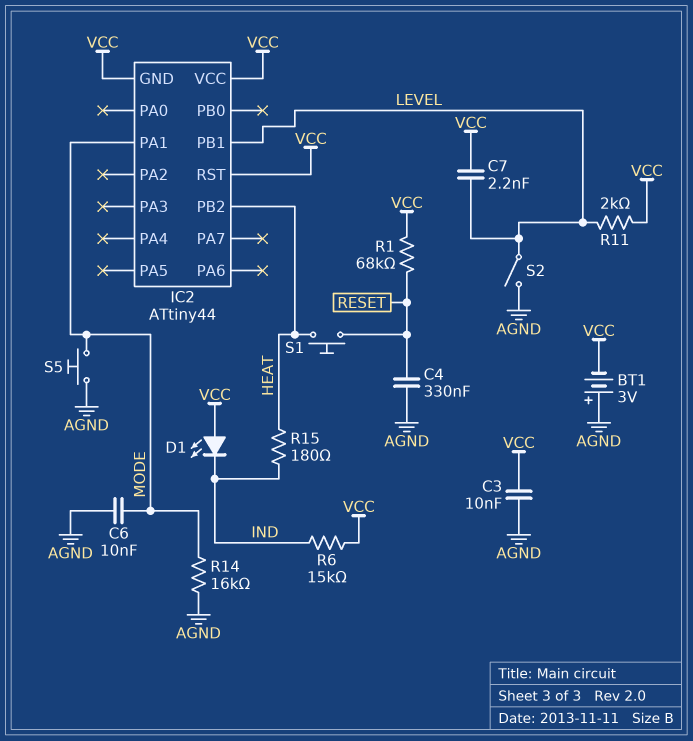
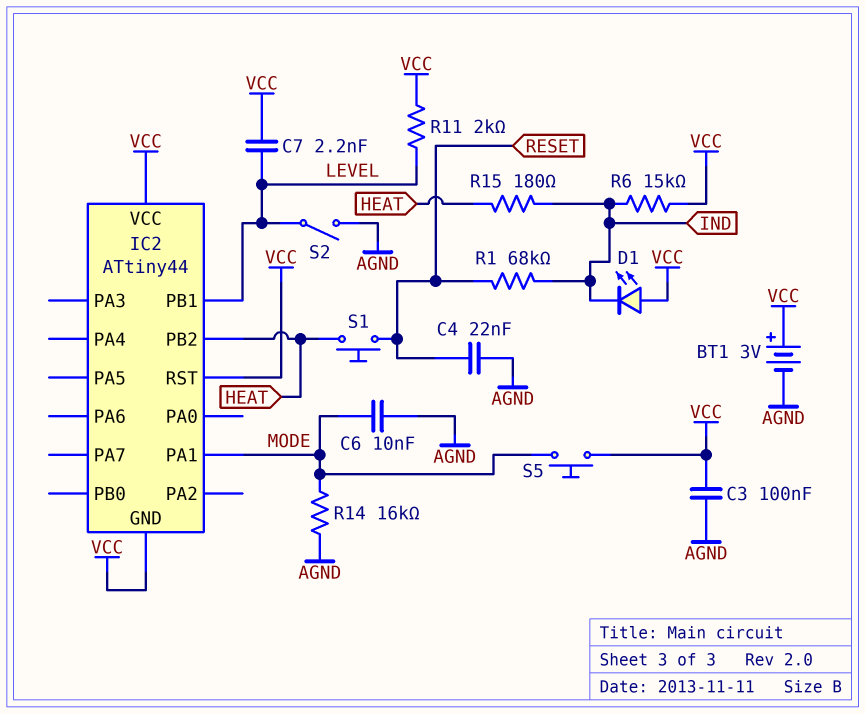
BT1: 3V (plus AGND, minus VCC) -> 3V (plus VCC, minus AGND)
C3: 10nF (AGND, VCC) -> 100nF (AGND, VCC)
C4: 330nF (AGND, RESET) -> 22nF (AGND, RESET)
R1: 68k (RESET, VCC) -> 68k (IND, RESET)
S5: button (AGND, MODE) -> button (MODE, VCC)

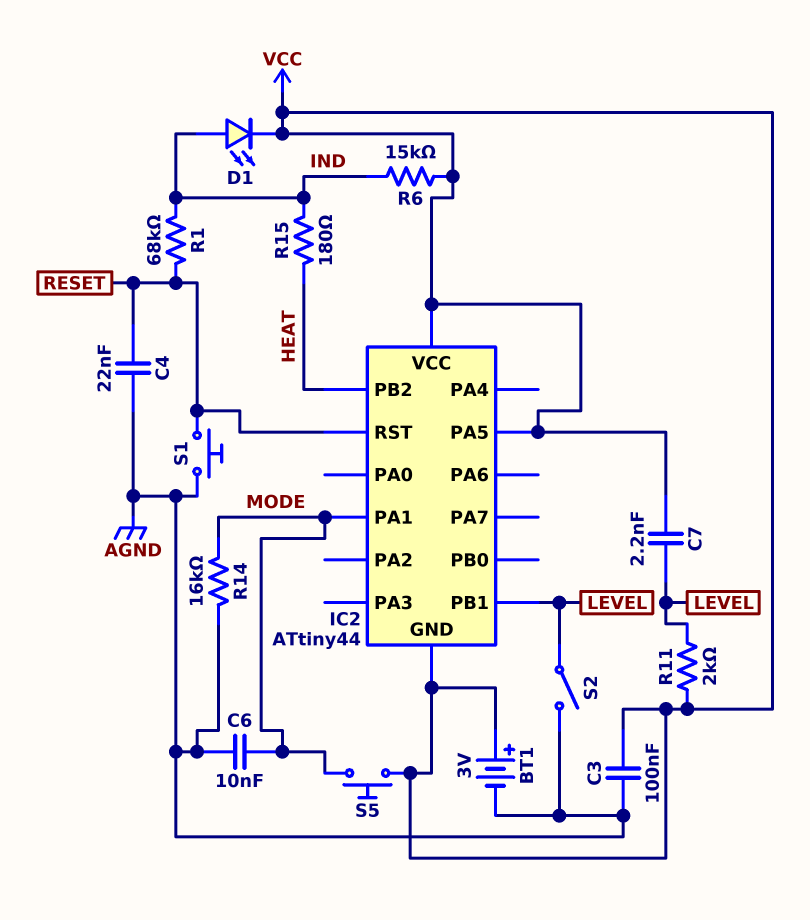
D1: LED (A VCC, K IND) -> LED (A IND, K VCC)
IC2 pin PA5: none -> VCC
IC2 pin RST: VCC -> RESET
S1: button (HEAT, RESET) -> button (AGND, RESET)

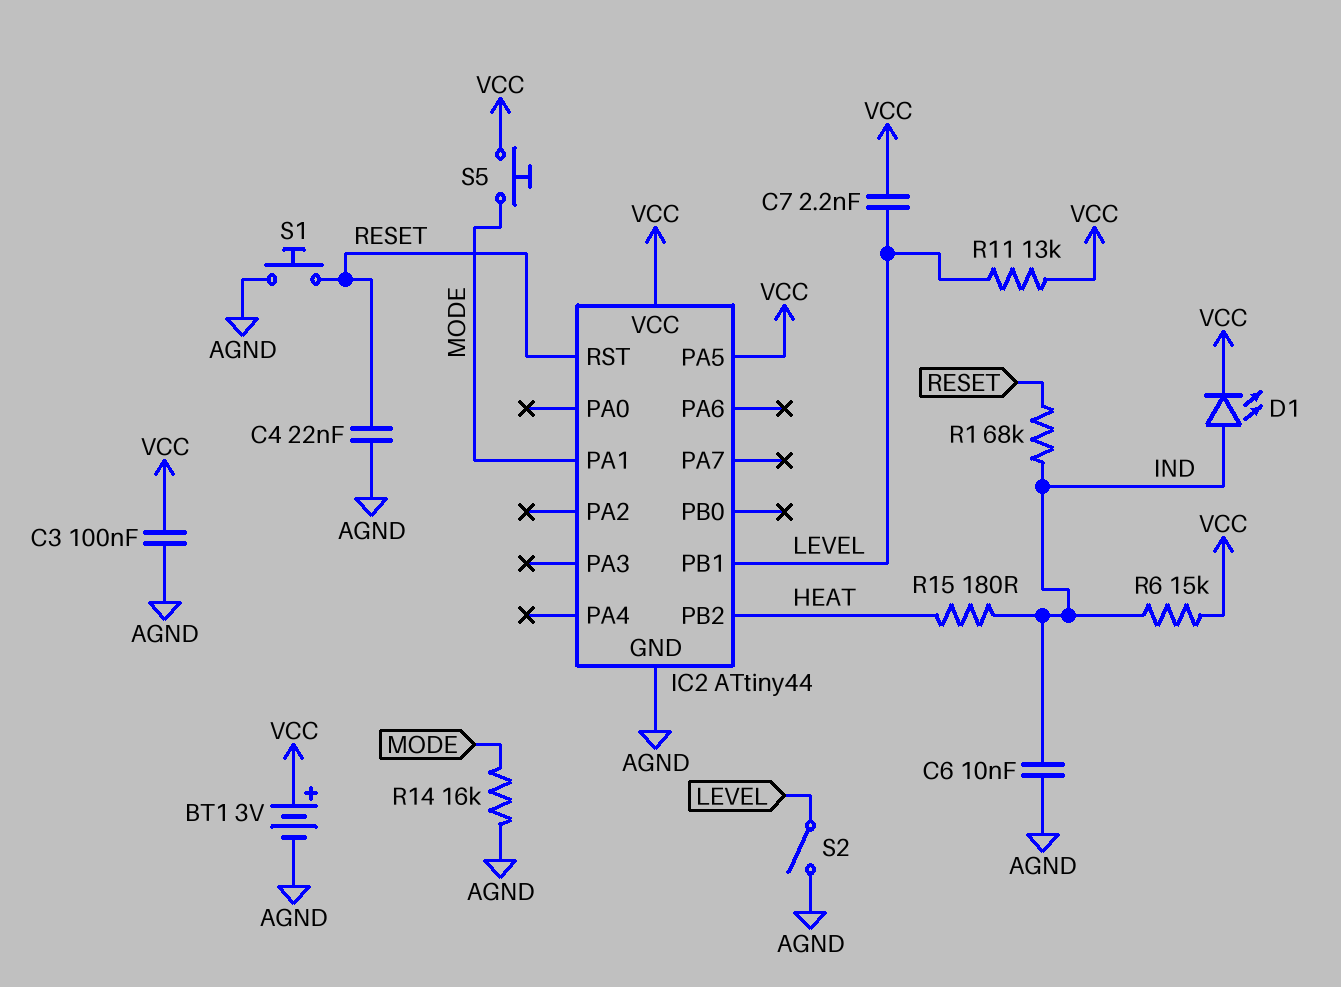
C6: 10nF (AGND, MODE) -> 10nF (AGND, IND)
IC2 pin GND: VCC -> AGND
R11: 2k (LEVEL, VCC) -> 13k (LEVEL, VCC)

